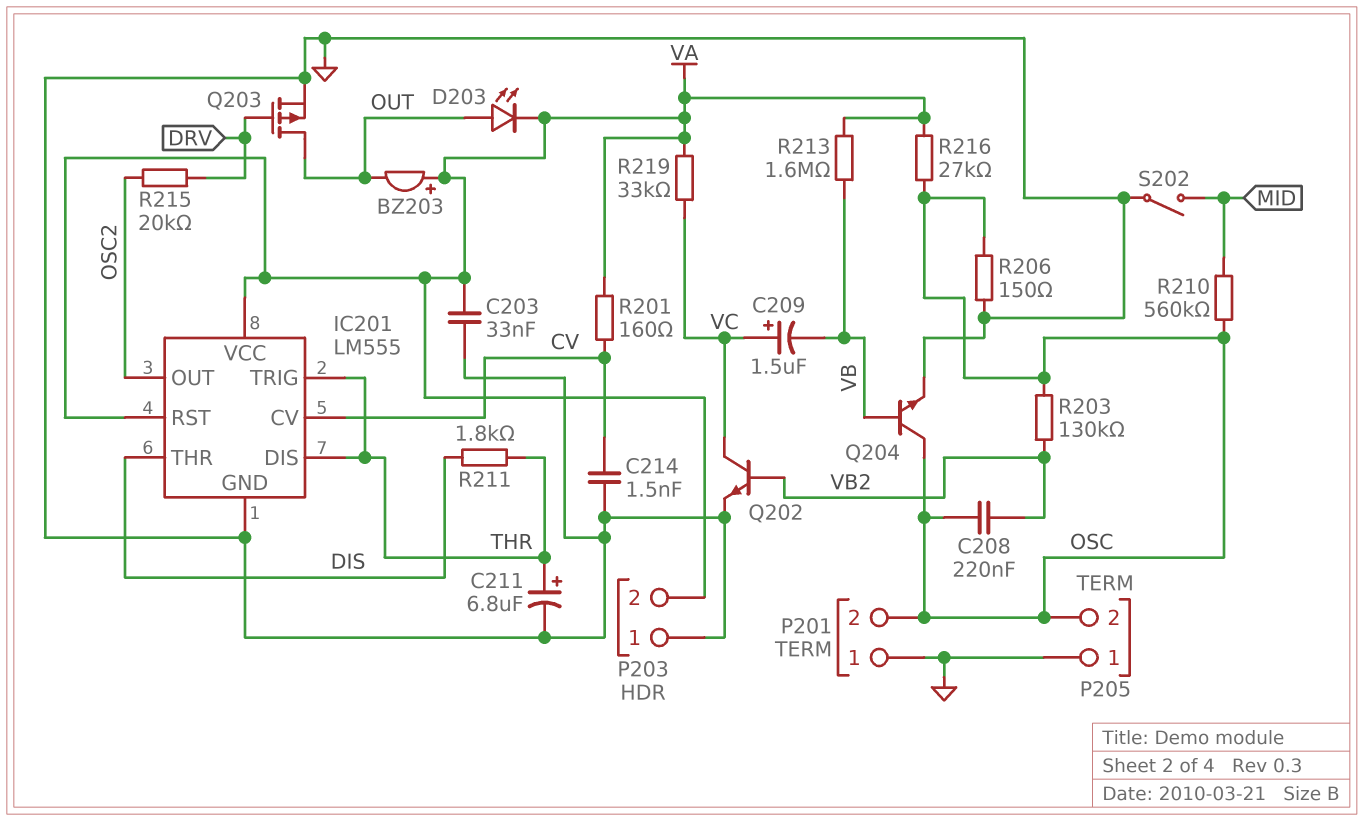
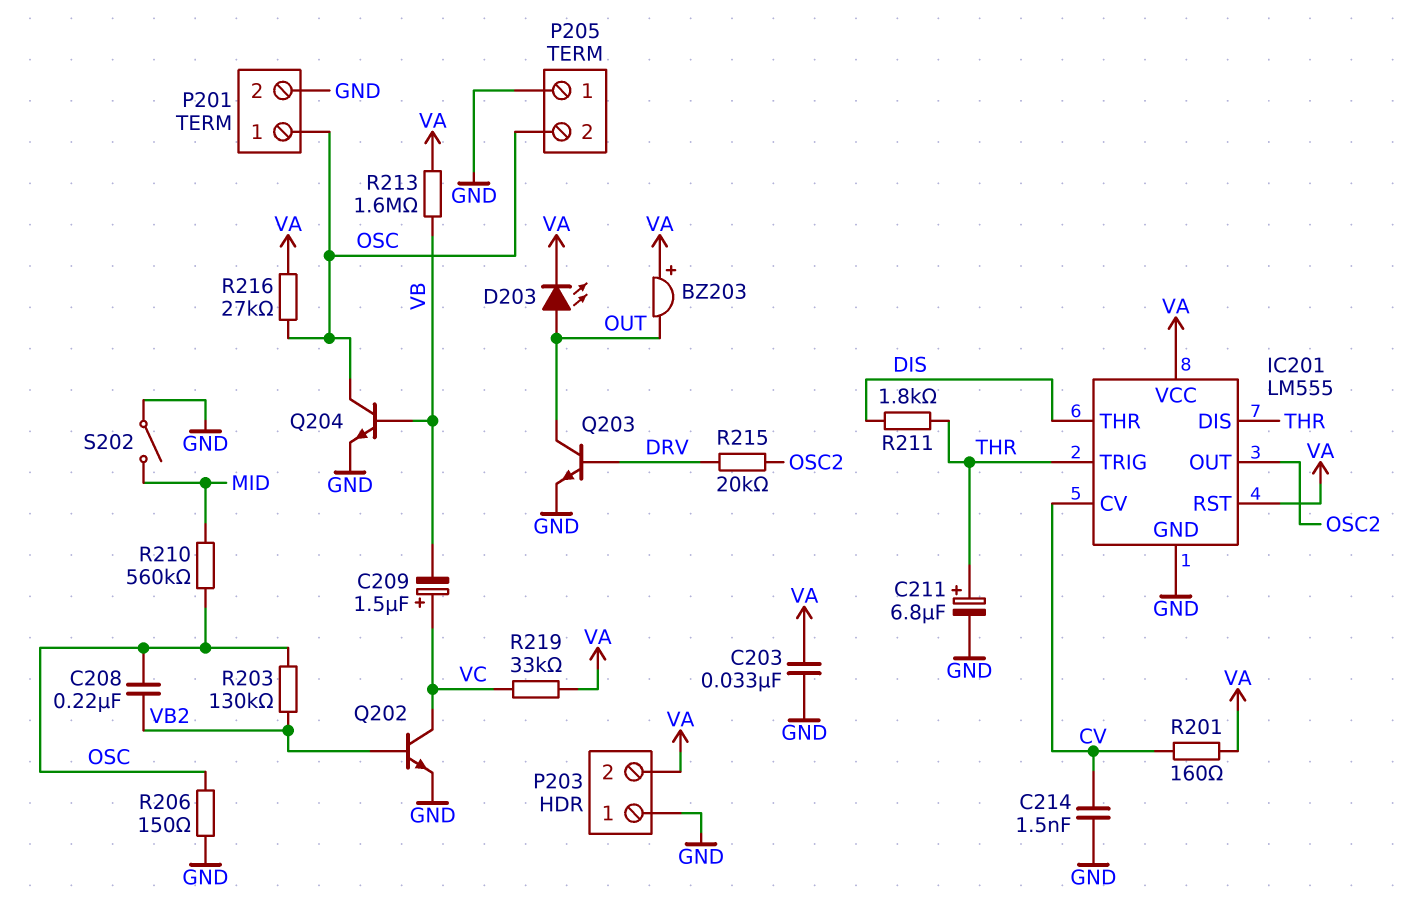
P201 pin 1: GND -> OSC
P201 pin 2: OSC -> GND
Q203: PMOS (G DRV, D OUT, S GND) -> NPN (B DRV, C OUT, E GND)

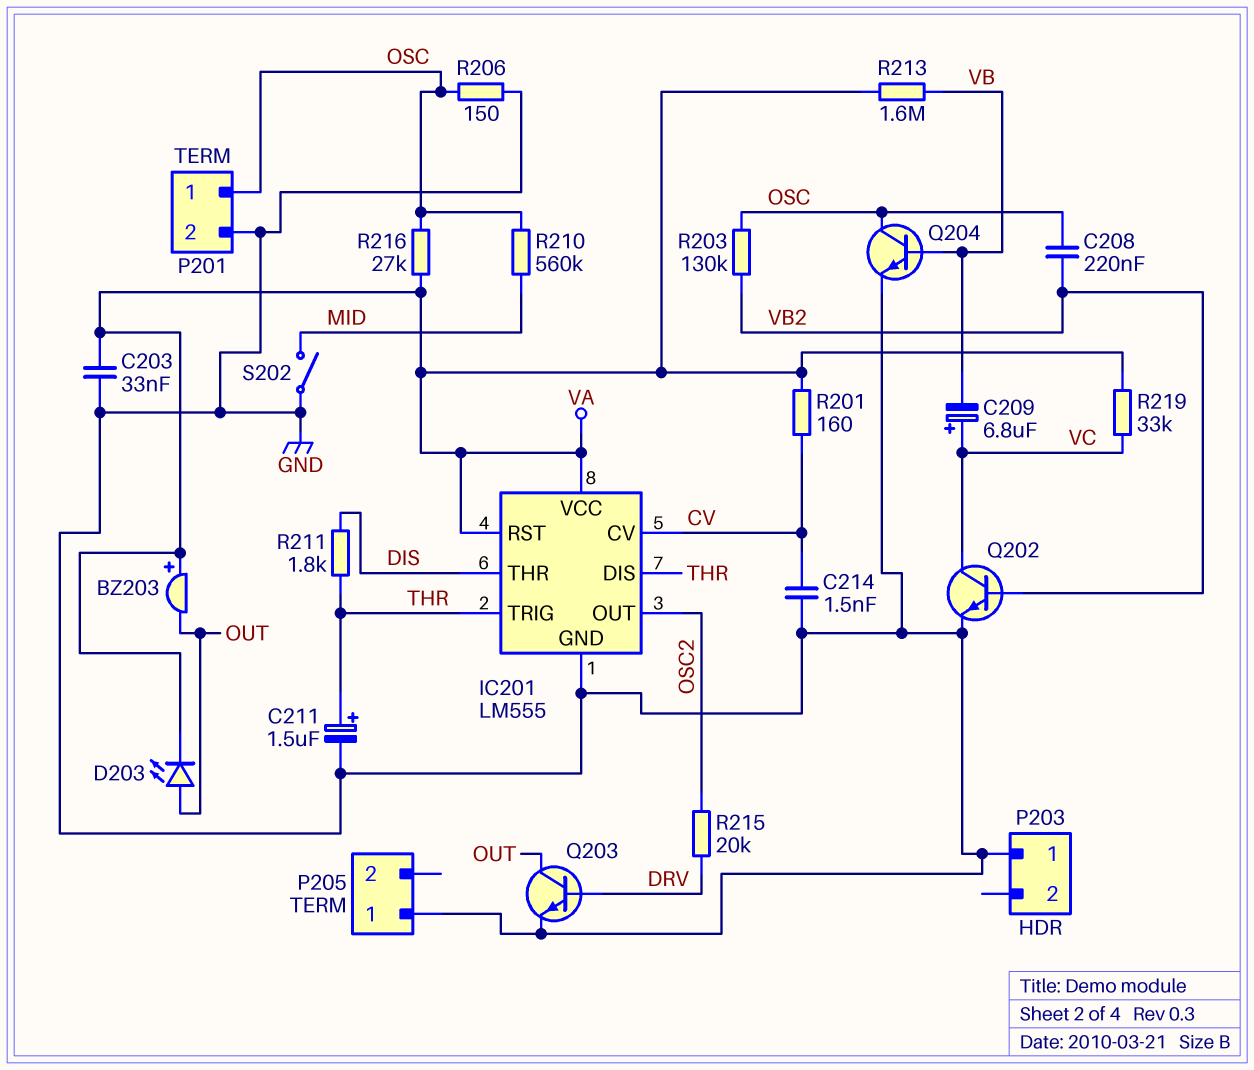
C209: 1.5uF (plus VC, minus VB) -> 6.8uF (plus VC, minus VB)
C211: 6.8uF (plus THR, minus GND) -> 1.5uF (plus THR, minus GND)
P203 pin 2: VA -> none
P205 pin 2: OSC -> none

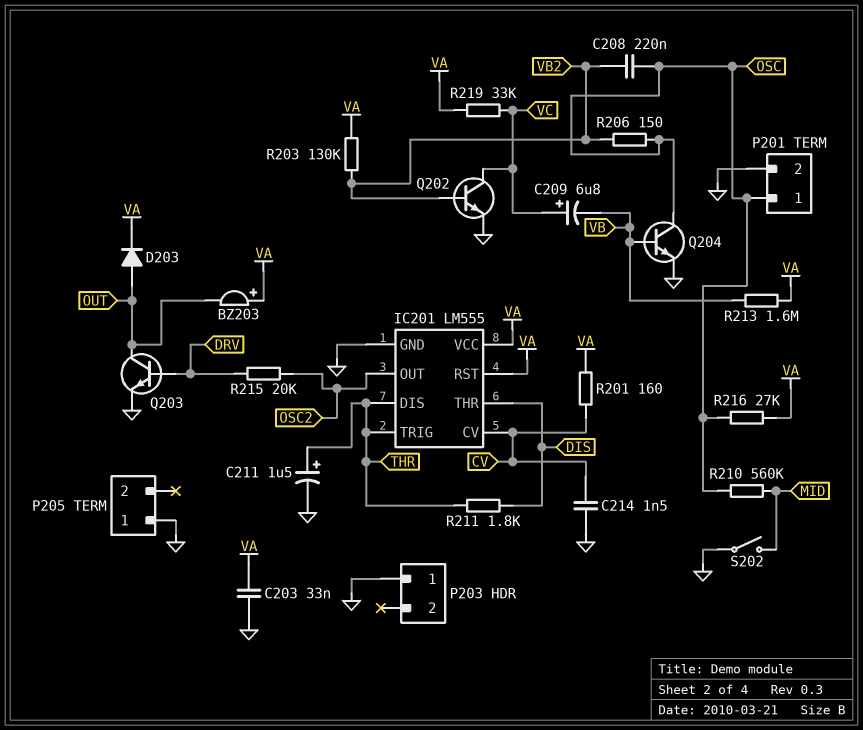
D203: LED (A OUT, K VA) -> diode (A OUT, K VA)
R203: 130k (OSC, VB2) -> 130k (VA, VB2)
R206: 150 (GND, OSC) -> 150 (OSC, VB2)

